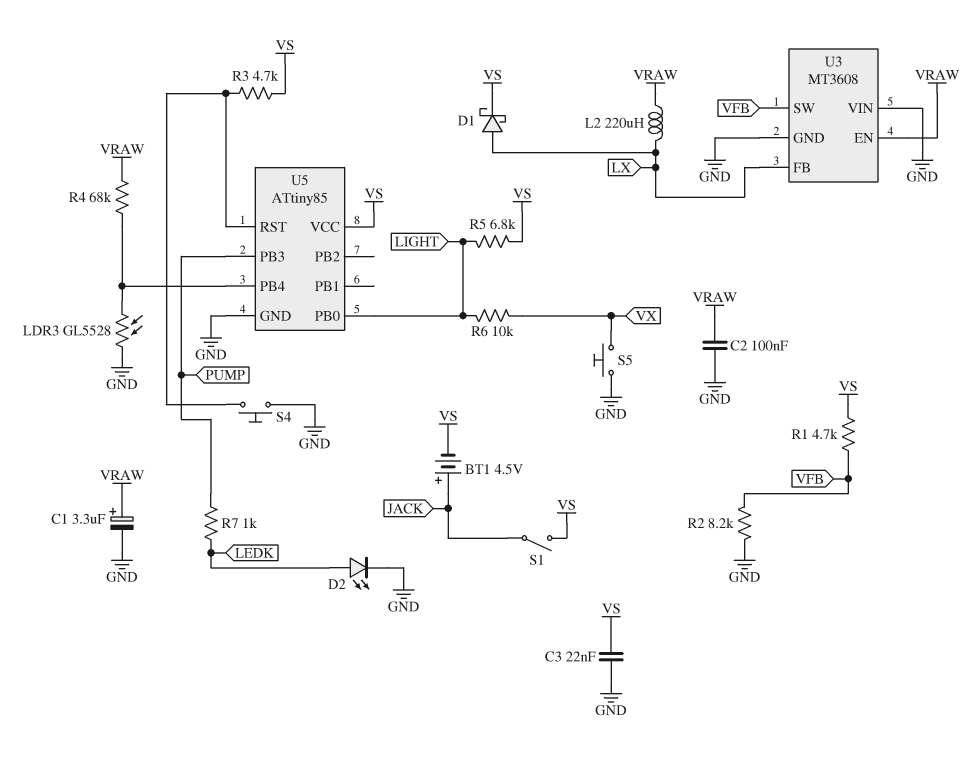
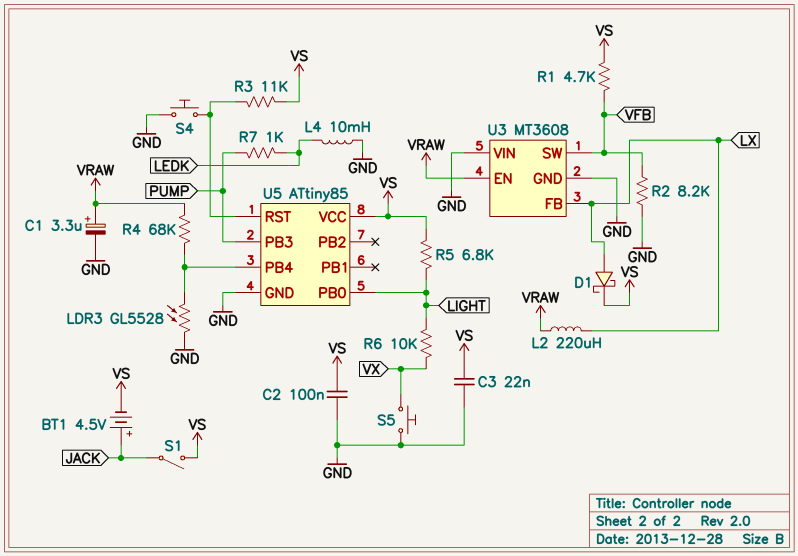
C2: 100nF (GND, VRAW) -> 100nF (GND, VS)
D2: LED (A LEDK, K GND) -> none
L4: none -> 10mH (GND, LEDK)
R3: 4.7k (U5/RST, VS) -> 11k (U5/RST, VS)

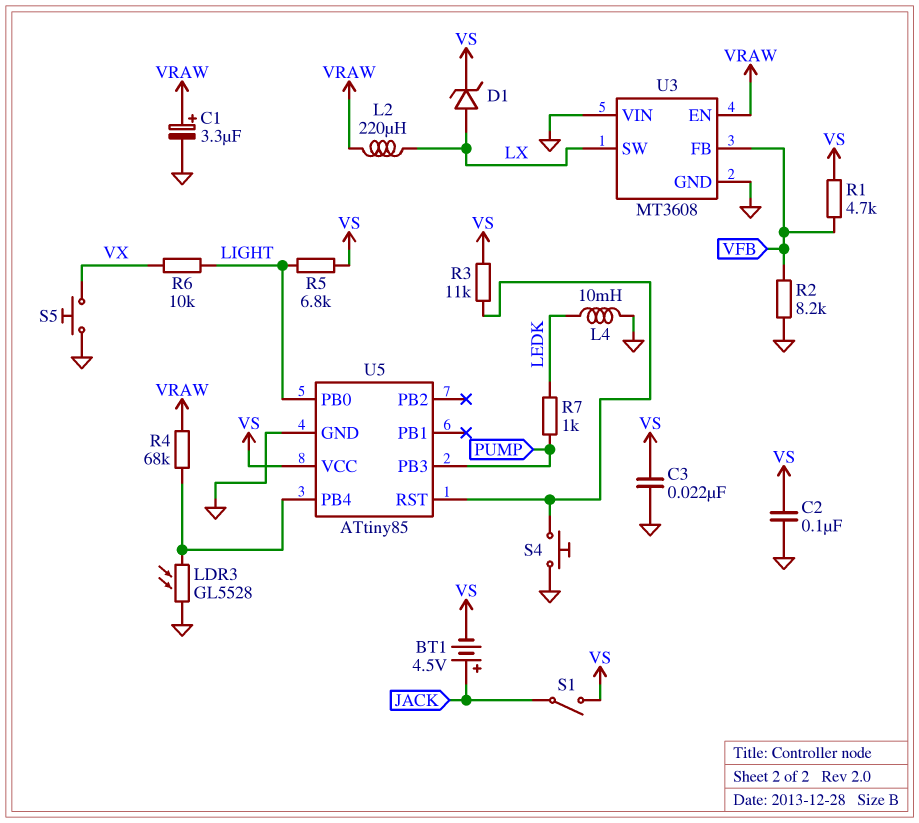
D1: schottky (A LX, K VS) -> zener (A LX, K VS)
U3 pin FB: LX -> VFB
U3 pin SW: VFB -> LX

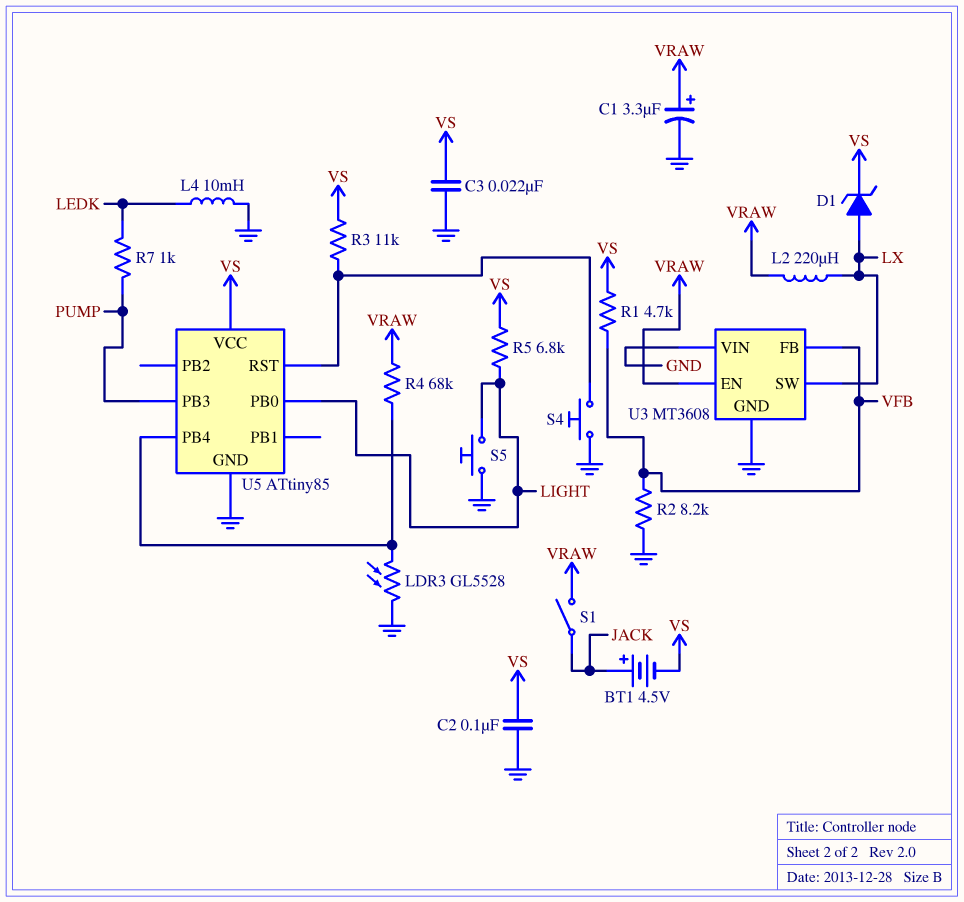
R6: 10k (LIGHT, VX) -> none
S1: switch (JACK, VS) -> switch (JACK, VRAW)
S5: button (GND, VX) -> button (GND, LIGHT)

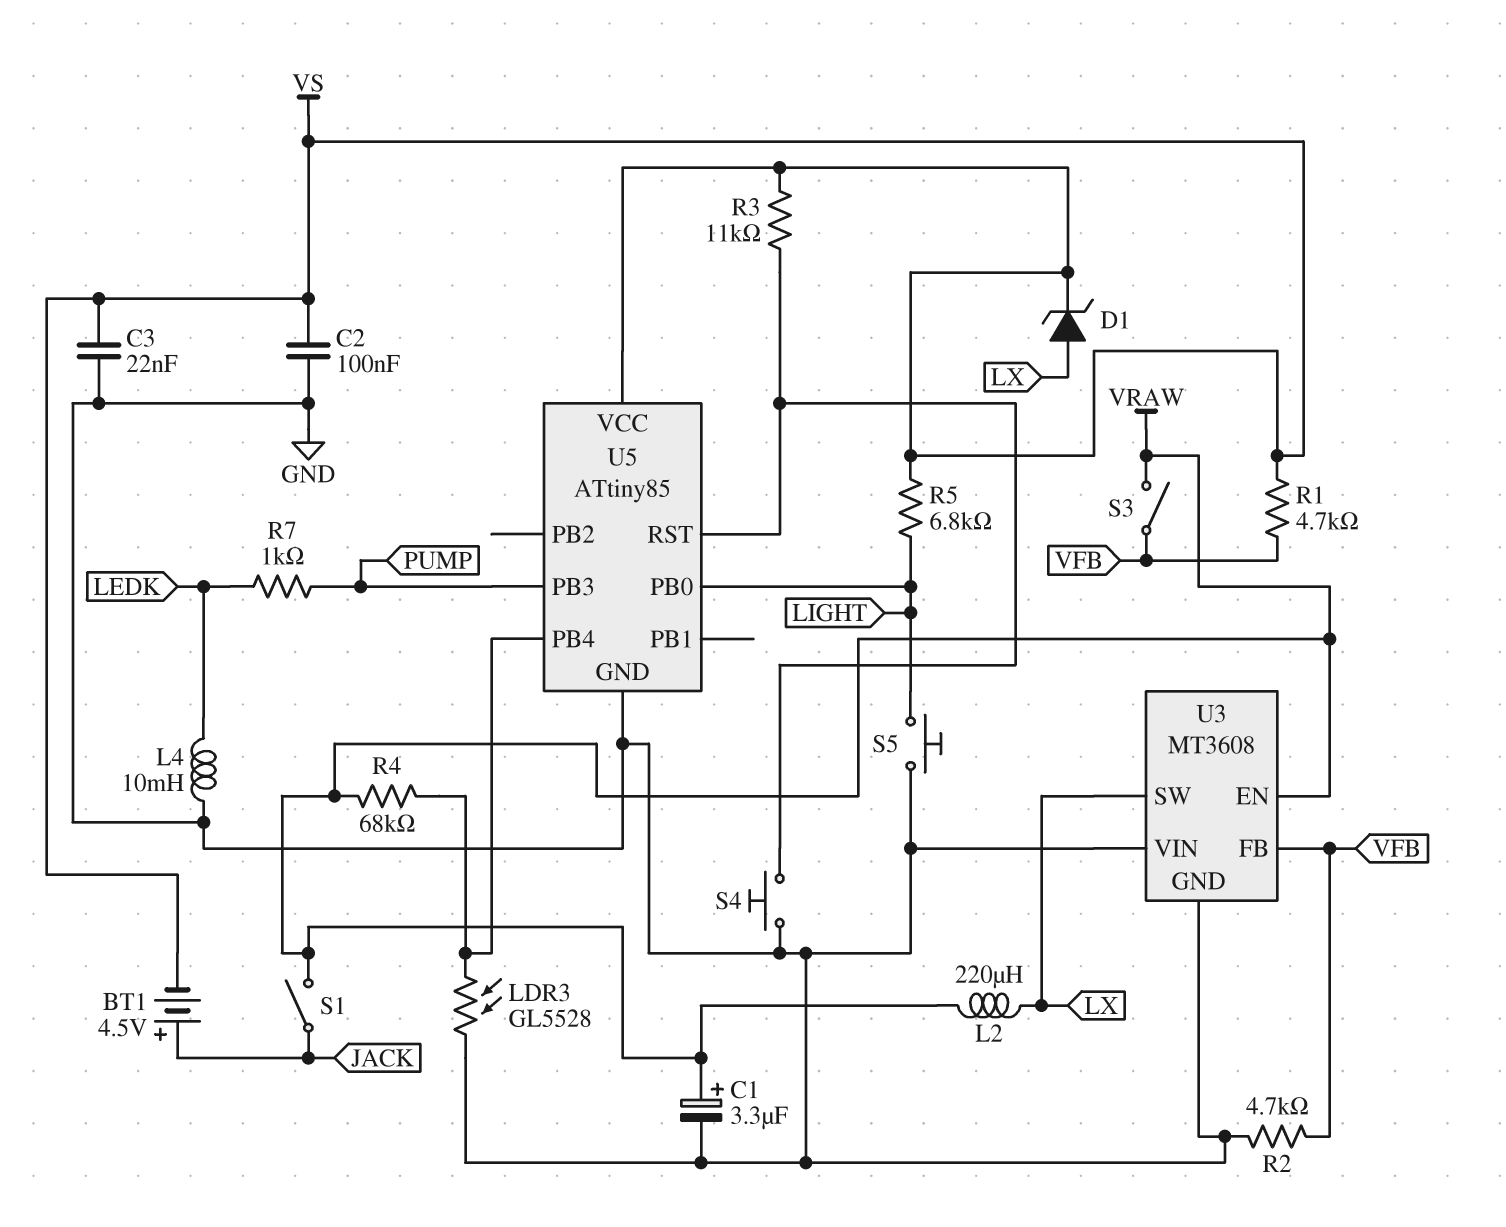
R2: 8.2k (GND, VFB) -> 4.7k (GND, VFB)
S3: none -> switch (VFB, VRAW)

